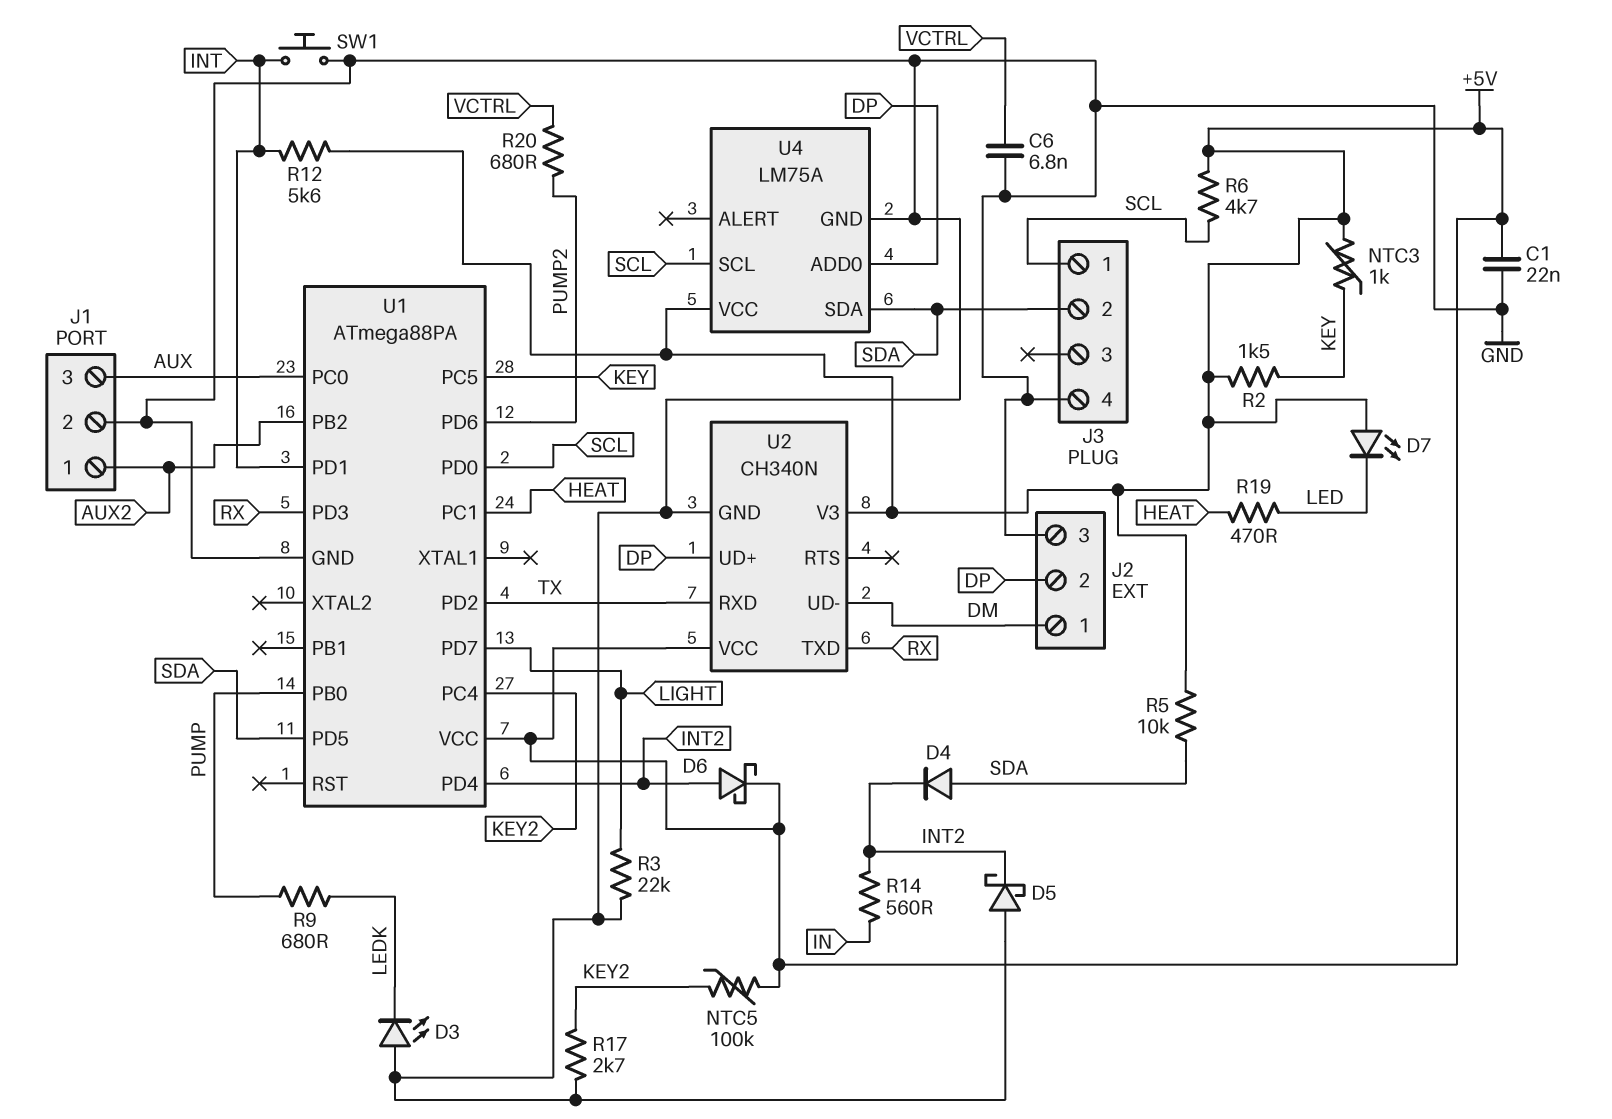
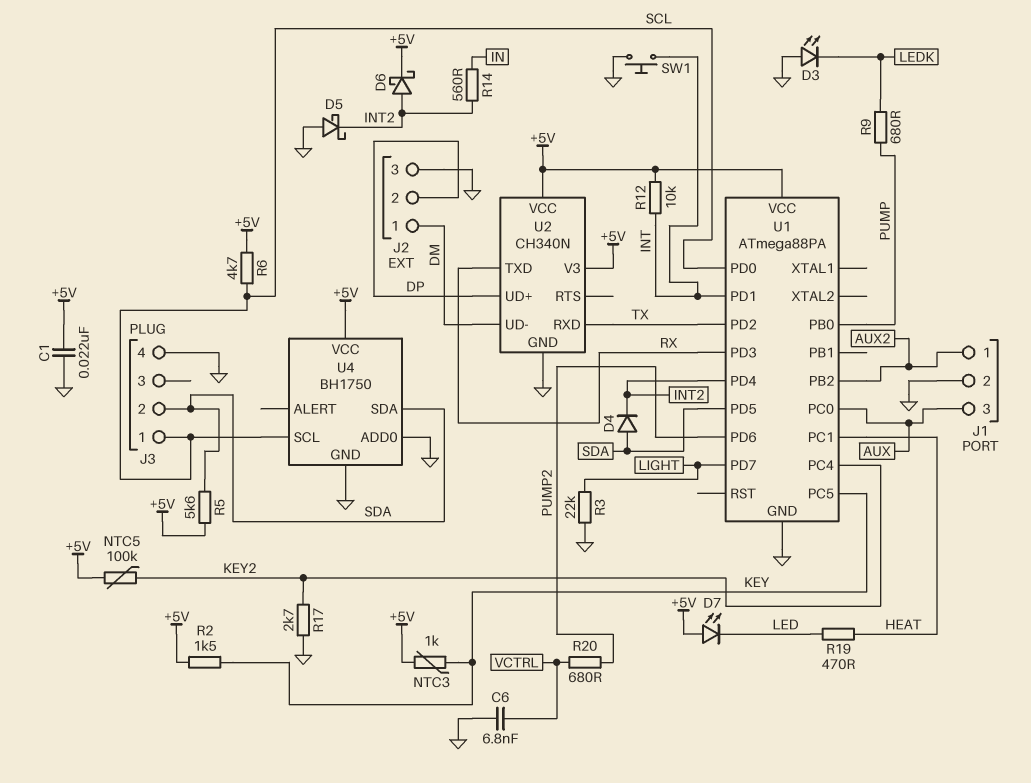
R5: 10k (+5V, SDA) -> 5.6k (+5V, SDA)
R12: 5.6k (+5V, INT) -> 10k (+5V, INT)
U4: LM75A -> BH1750
U4 pin ADD0: DP -> GND

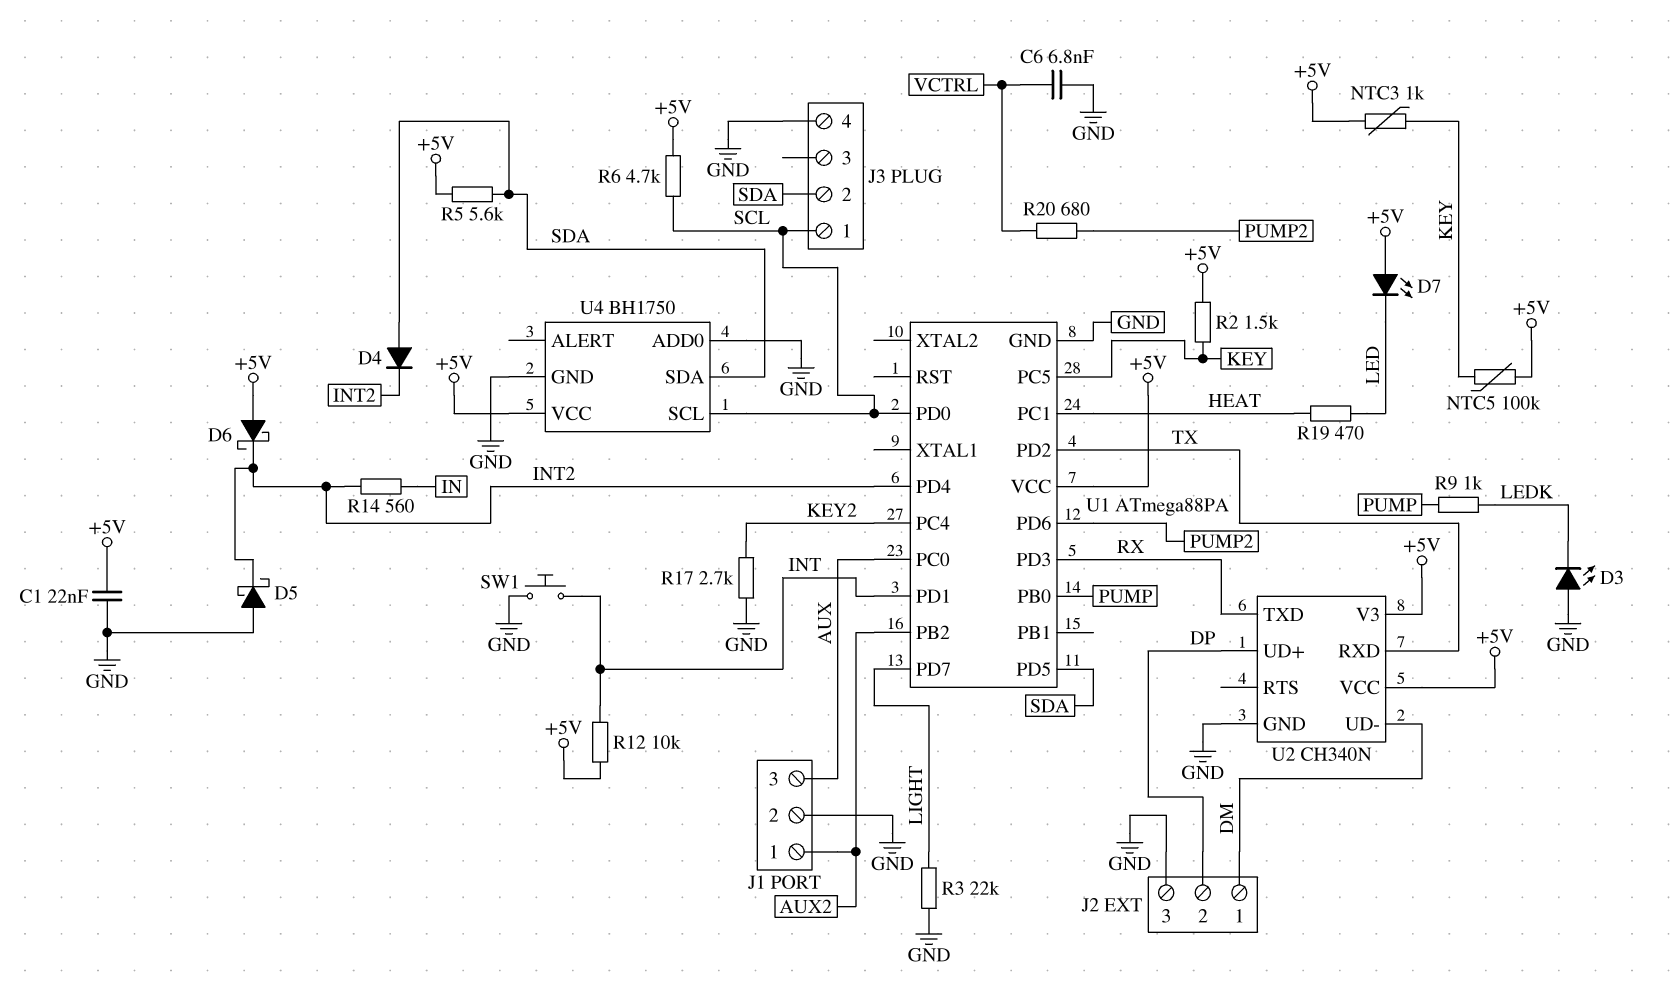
D6: schottky (A INT2, K +5V) -> schottky (A +5V, K INT2)
NTC5: 100k (+5V, KEY2) -> 100k (+5V, KEY)
R9: 680 (LEDK, PUMP) -> 1k (LEDK, PUMP)

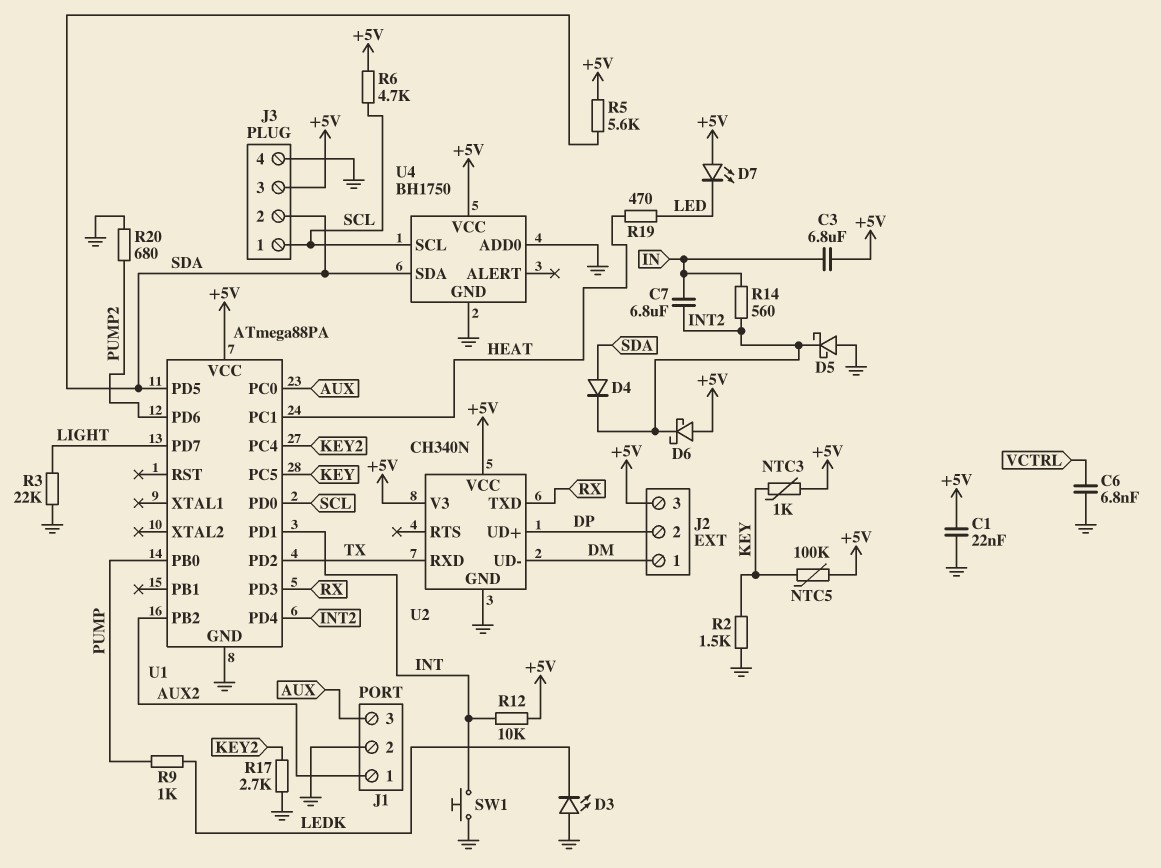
C3: none -> 6.8uF (+5V, IN)
C7: none -> 6.8uF (IN, INT2)
J2 pin 3: GND -> +5V
J3 pin 3: none -> +5V
R2: 1.5k (+5V, KEY) -> 1.5k (GND, KEY)
R20: 680 (PUMP2, VCTRL) -> 680 (GND, PUMP2)

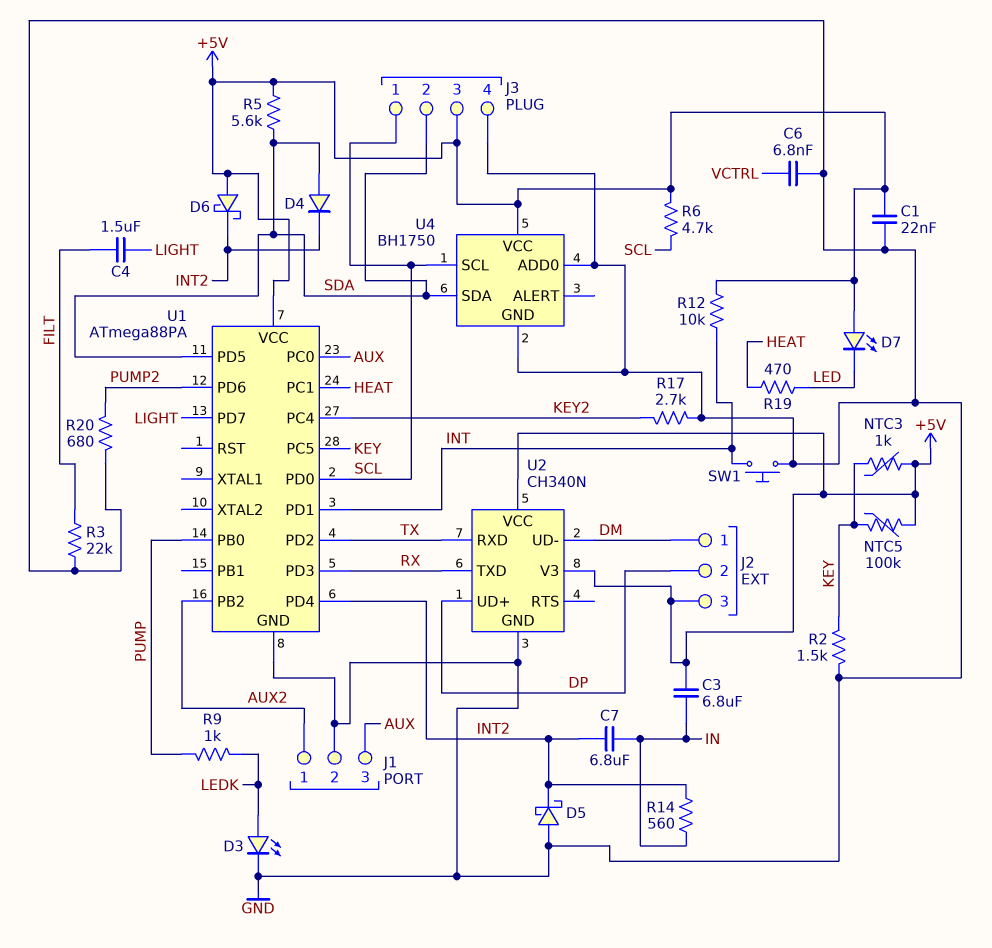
C4: none -> 1.5uF (FILT, LIGHT)
D3: LED (A GND, K LEDK) -> LED (A LEDK, K GND)
R3: 22k (GND, LIGHT) -> 22k (FILT, GND)

